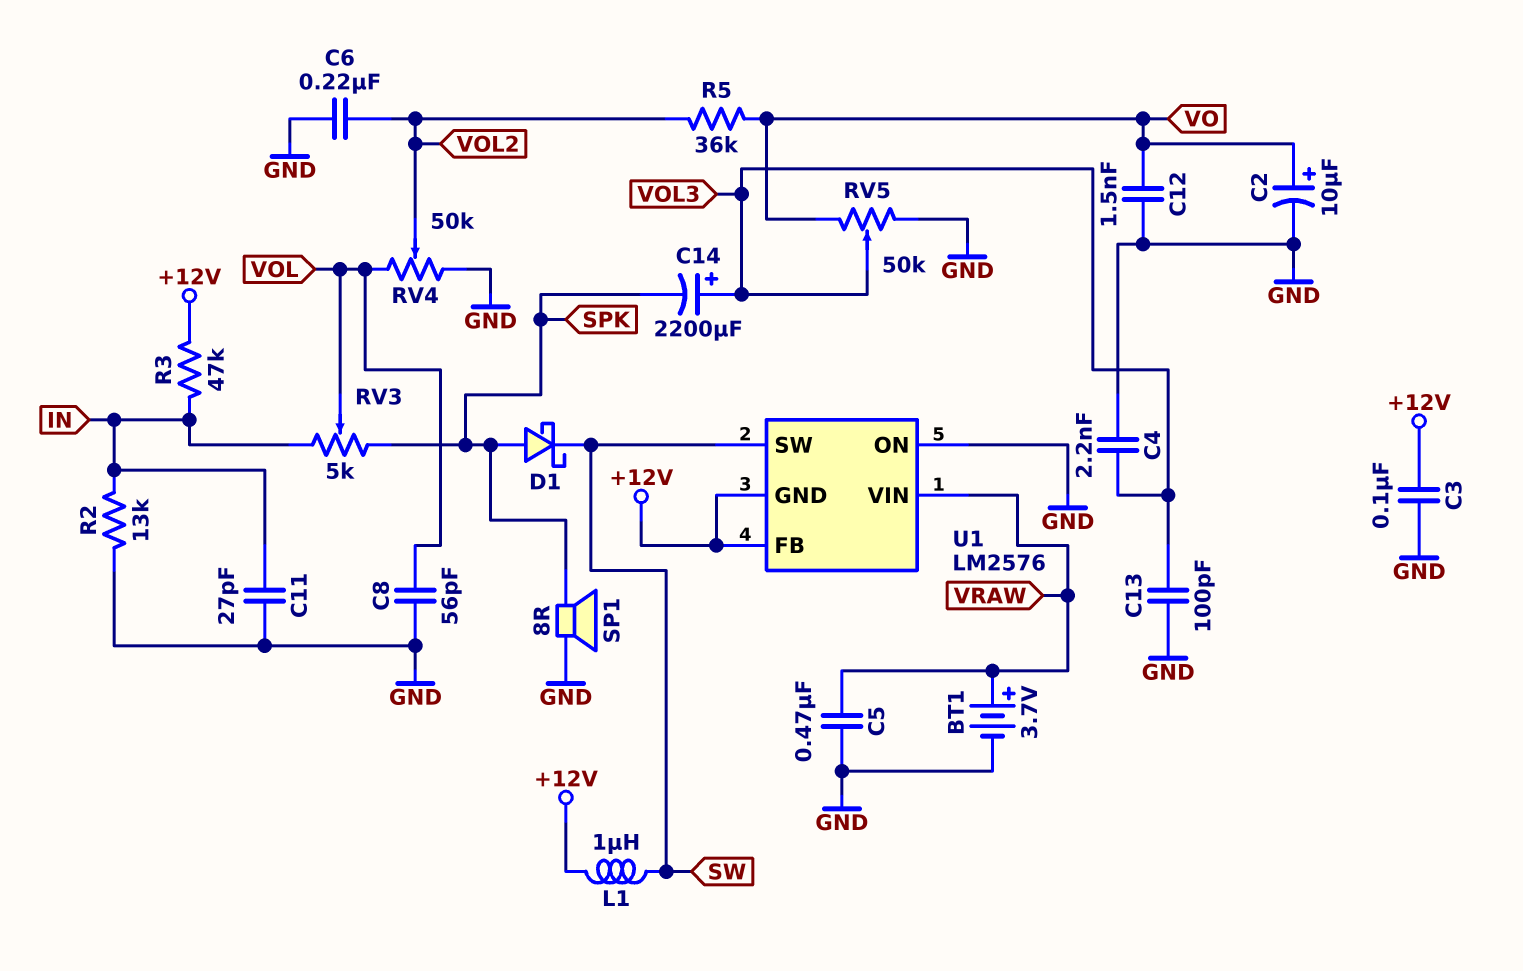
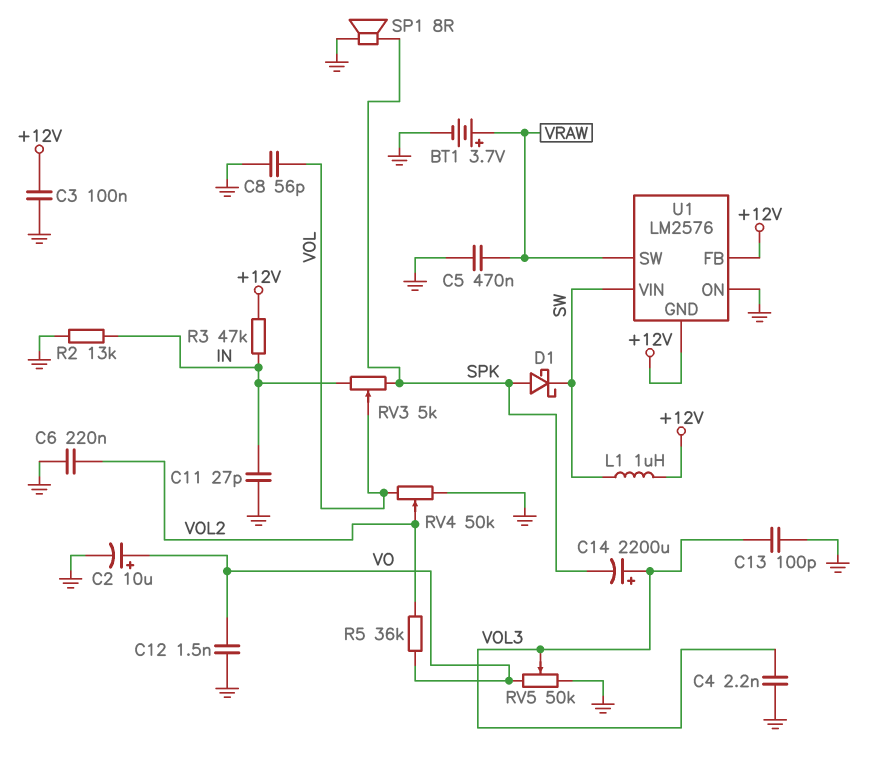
U1 pin SW: SW -> VRAW
U1 pin VIN: VRAW -> SW

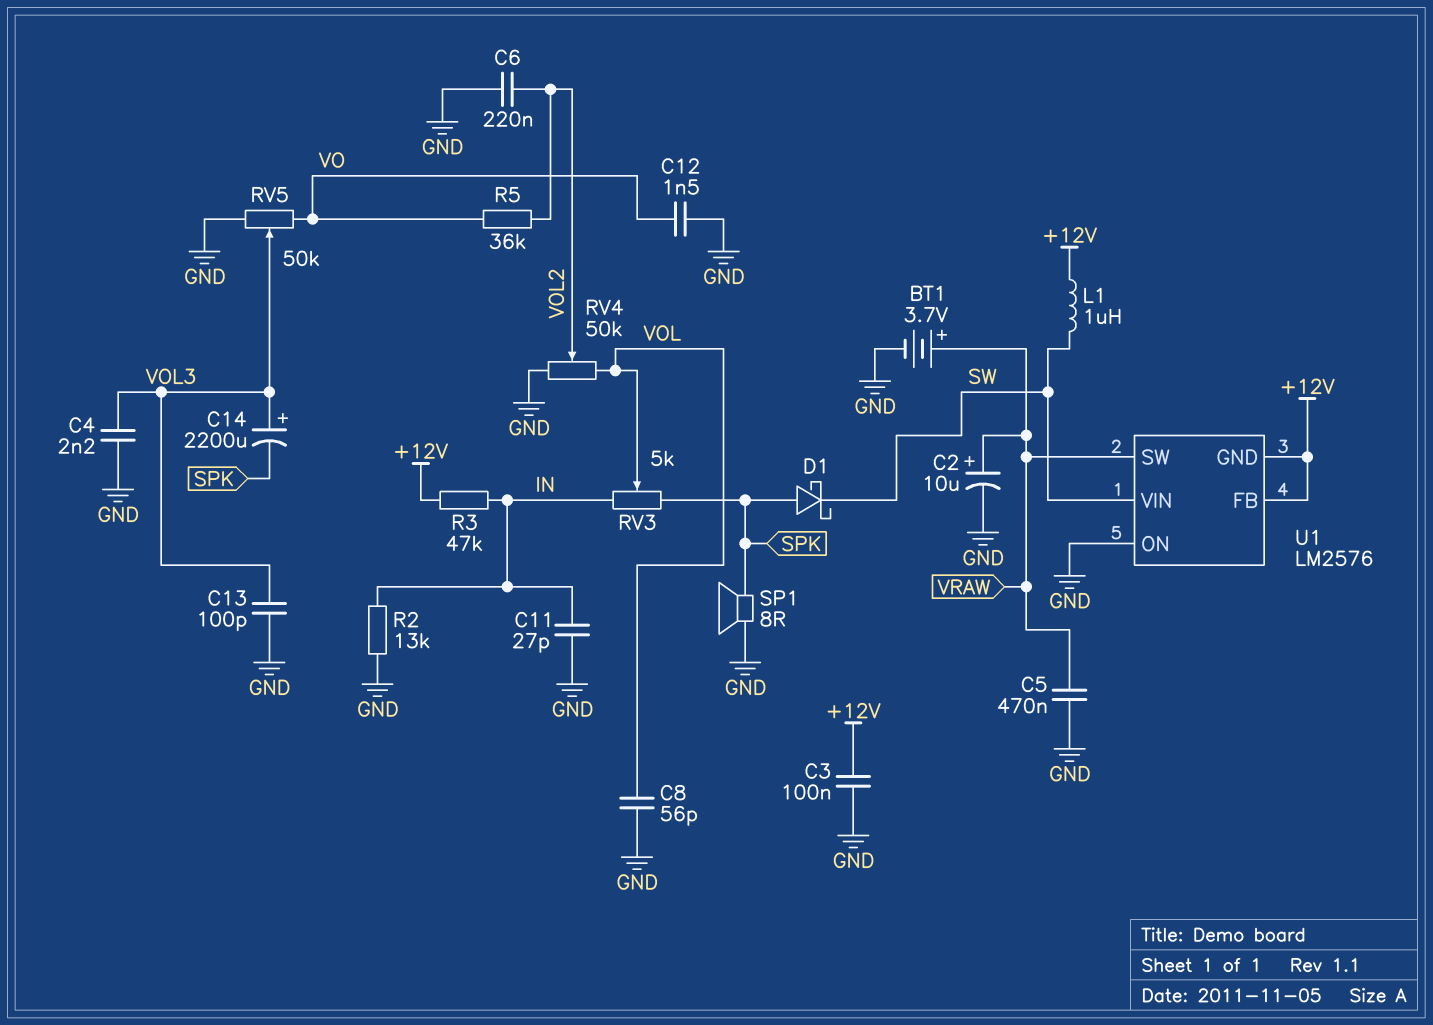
C2: 10uF (plus VO, minus GND) -> 10uF (plus VRAW, minus GND)

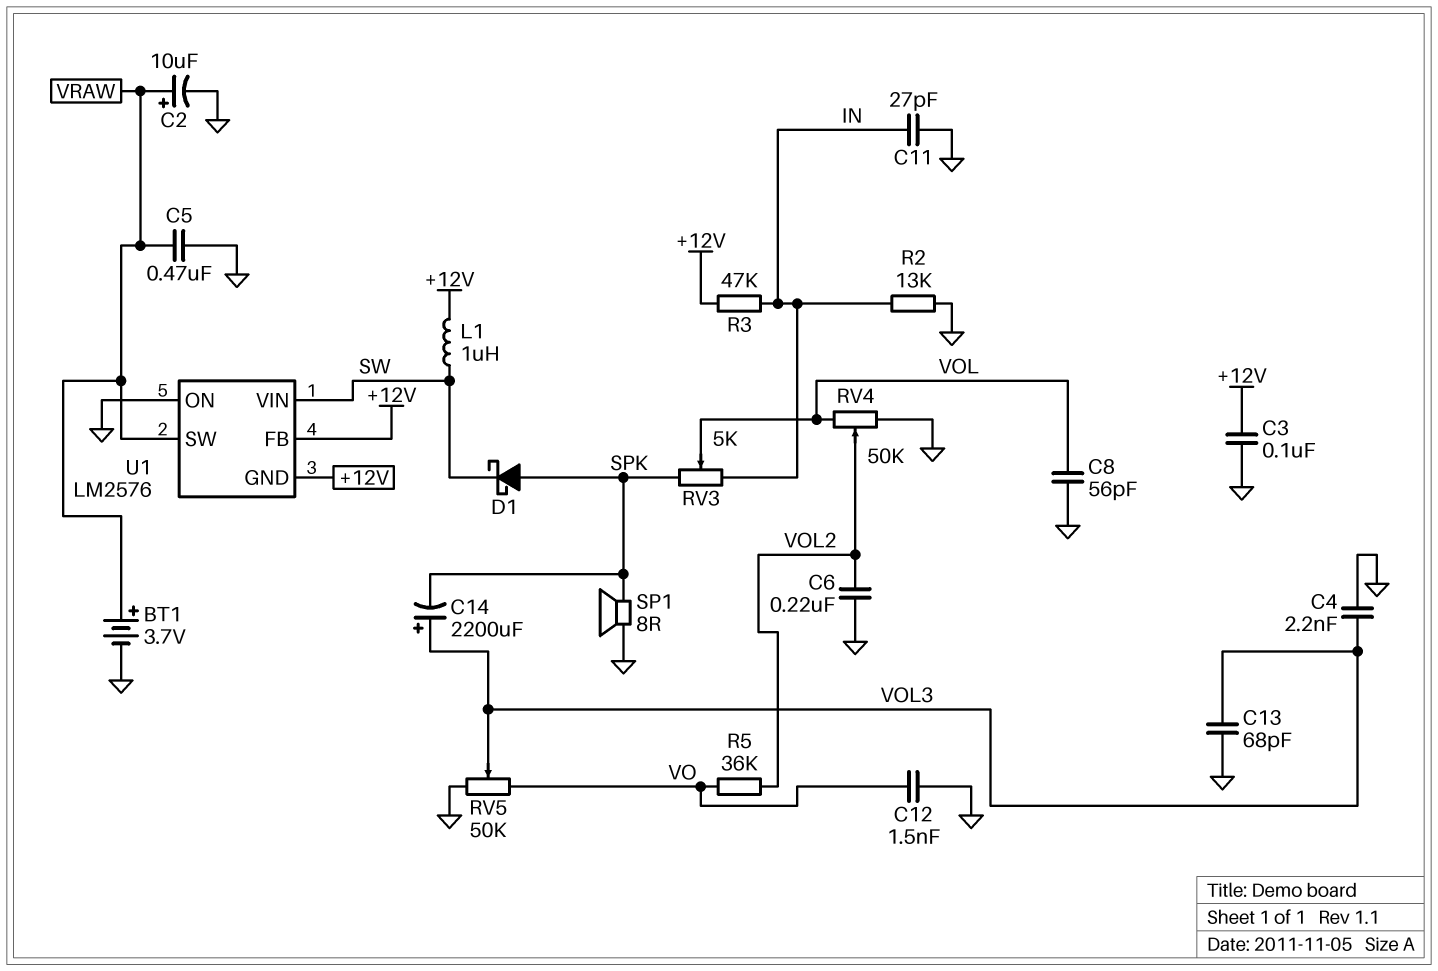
C13: 100pF (GND, VOL3) -> 68pF (GND, VOL3)

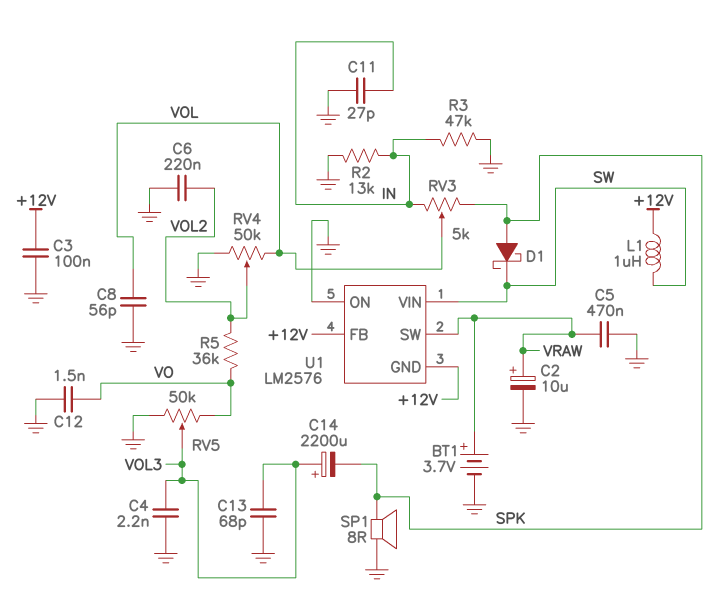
R3: 47k (+12V, IN) -> 47k (GND, IN)

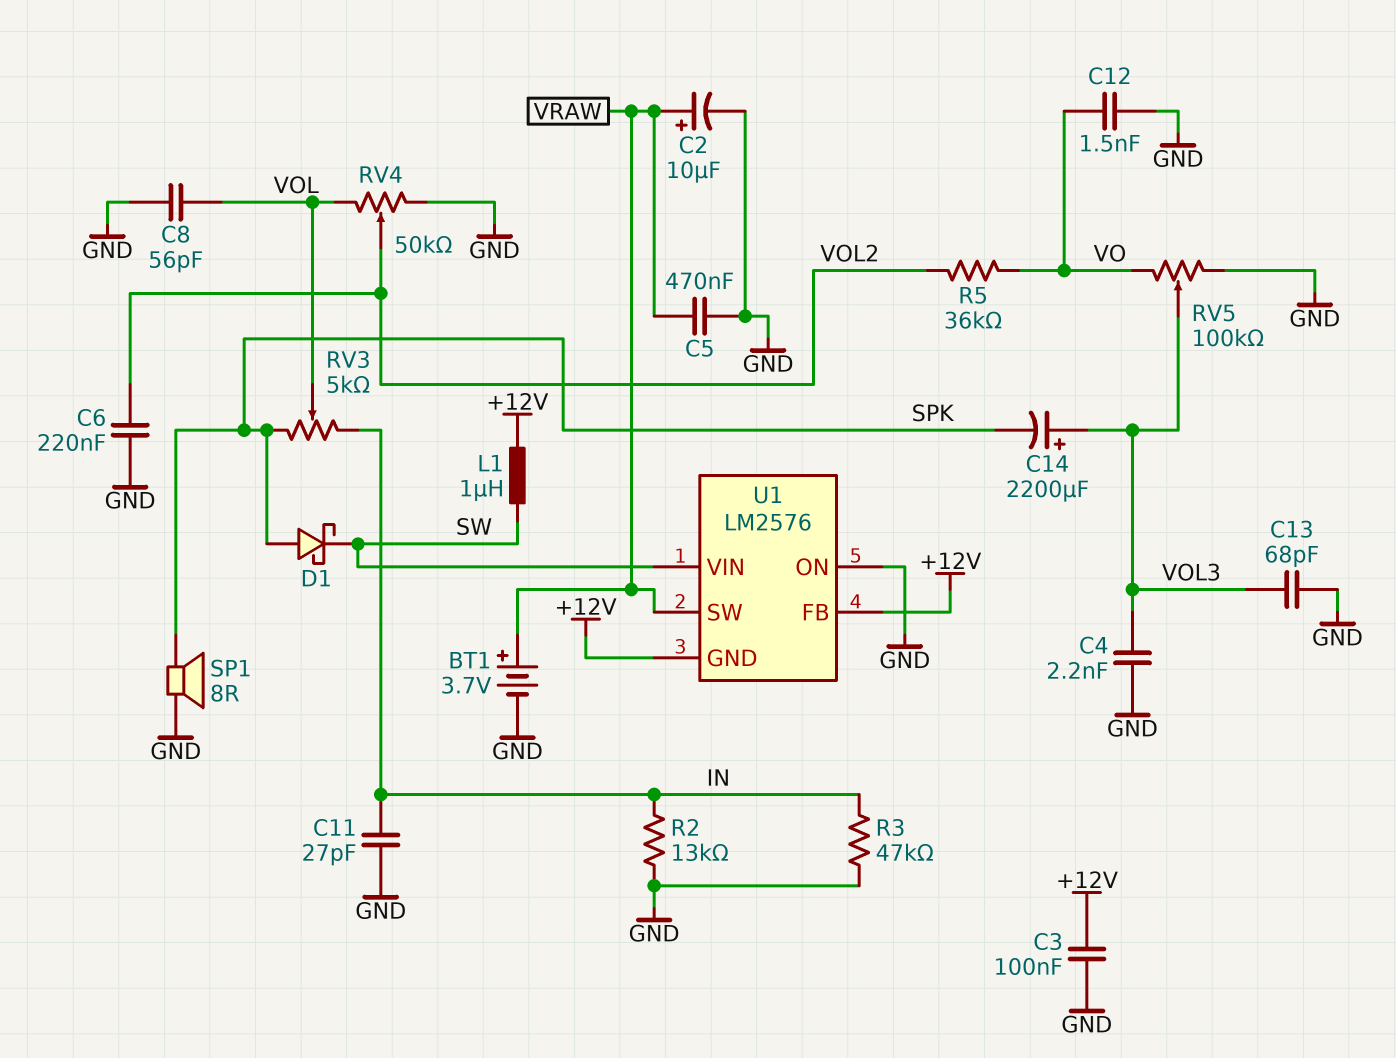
RV5: 50k (GND, VO, wiper VOL3) -> 100k (GND, VO, wiper VOL3)

